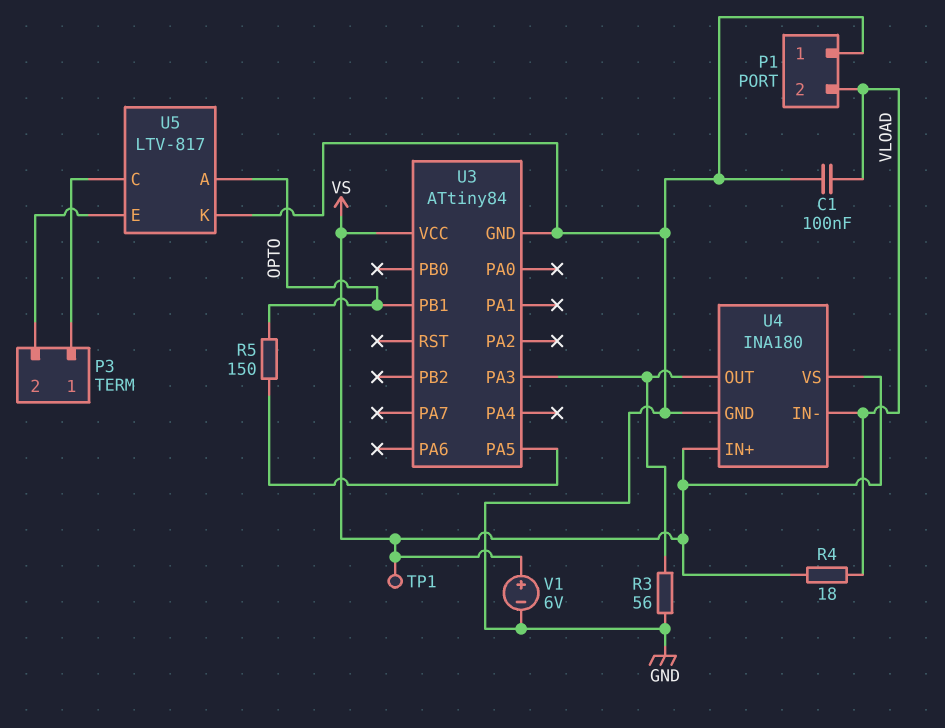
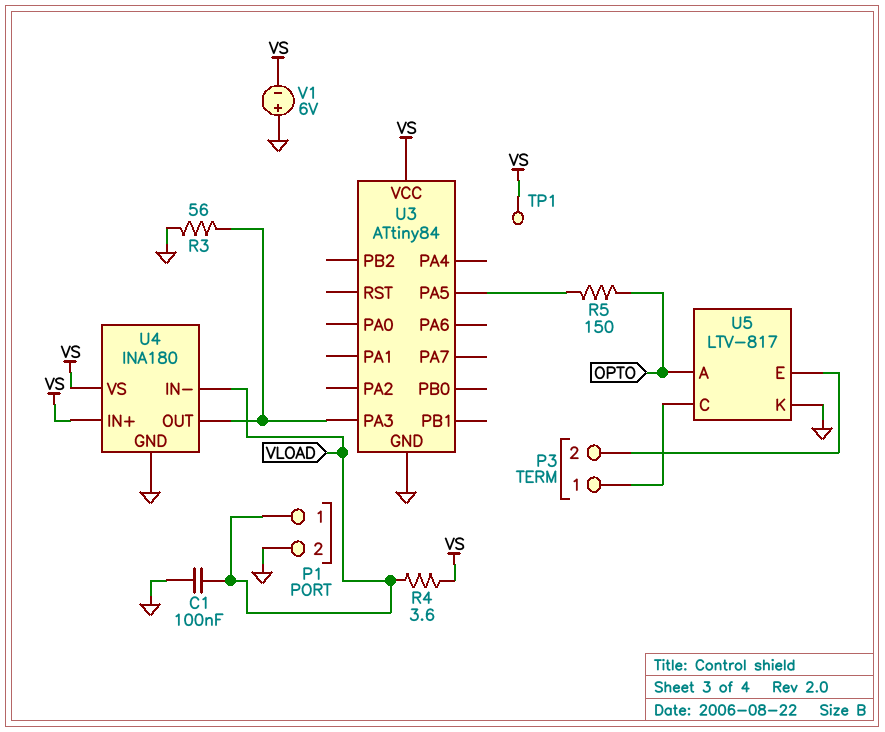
P1 pin 1: GND -> VLOAD
P1 pin 2: VLOAD -> GND
R4: 18 (VLOAD, VS) -> 3.6 (VLOAD, VS)
U3 pin PB1: OPTO -> none
V1: 6V (plus VS, minus GND) -> 6V (plus GND, minus VS)

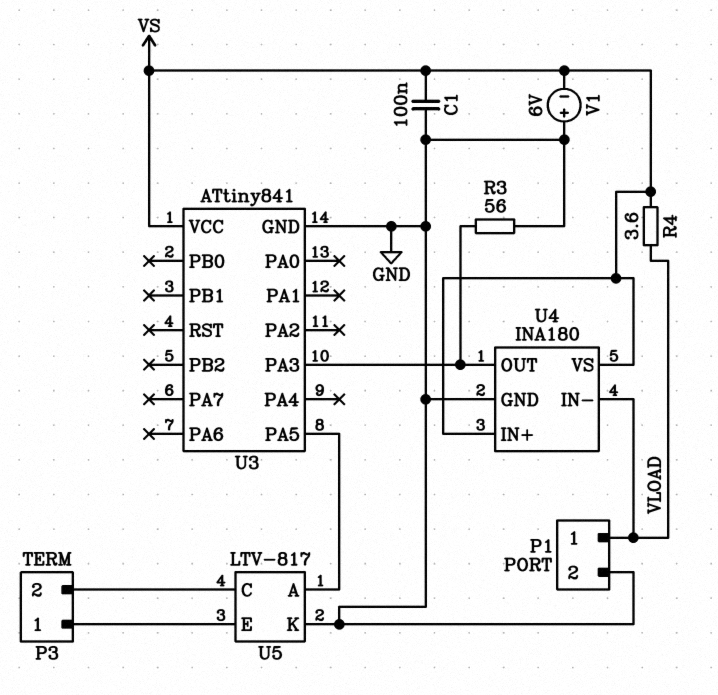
C1: 100nF (GND, VLOAD) -> 100nF (GND, VS)
R5: 150 (OPTO, U3/PA5) -> none
TP1: test point (VS) -> none
U3: ATtiny84 -> ATtiny841
U5 pin A: OPTO -> U3/PA5
U5 pin C: P3/1 -> P3/2
U5 pin E: P3/2 -> P3/1

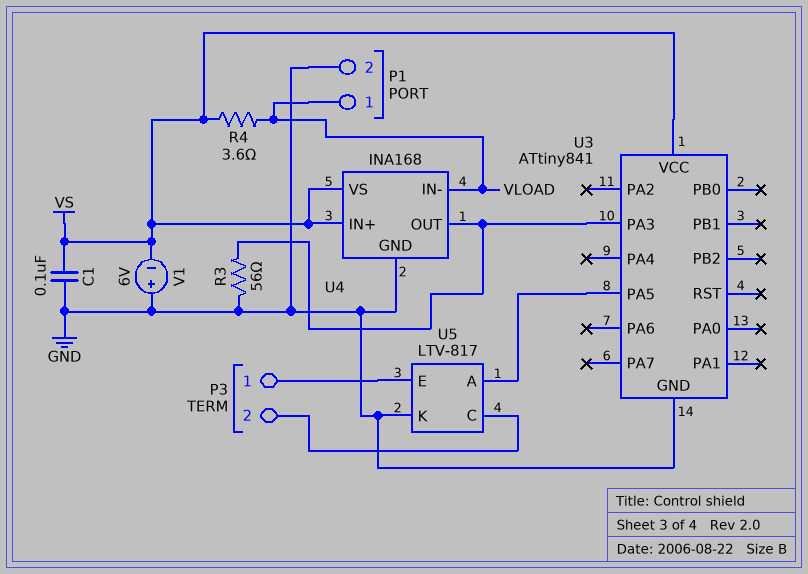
U4: INA180 -> INA168

